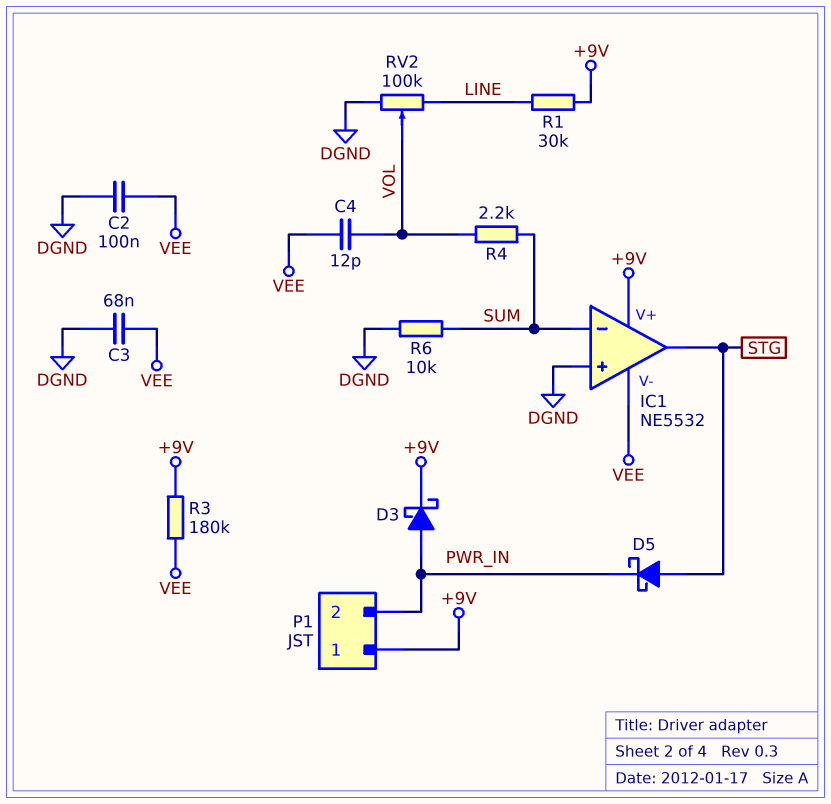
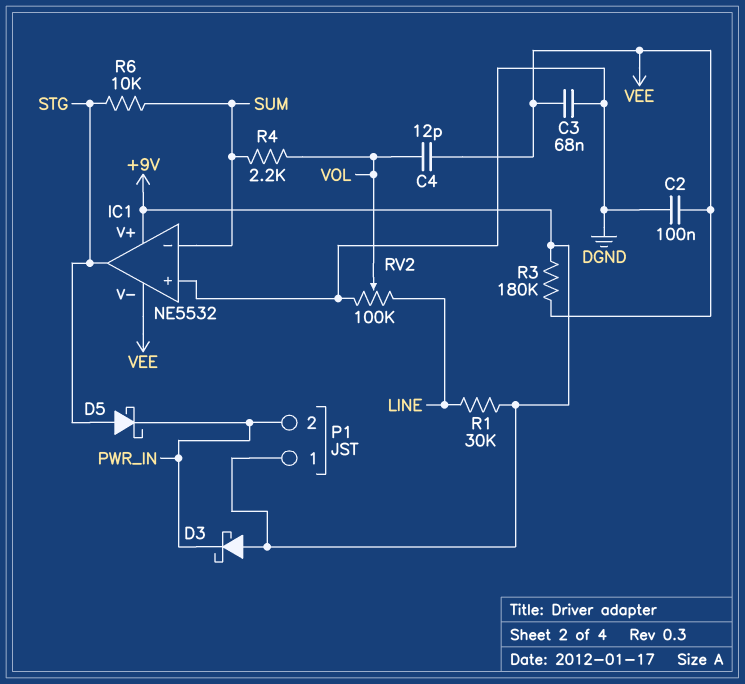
D3: schottky (A PWR_IN, K +9V) -> schottky (A +9V, K PWR_IN)
R6: 10k (DGND, SUM) -> 10k (STG, SUM)

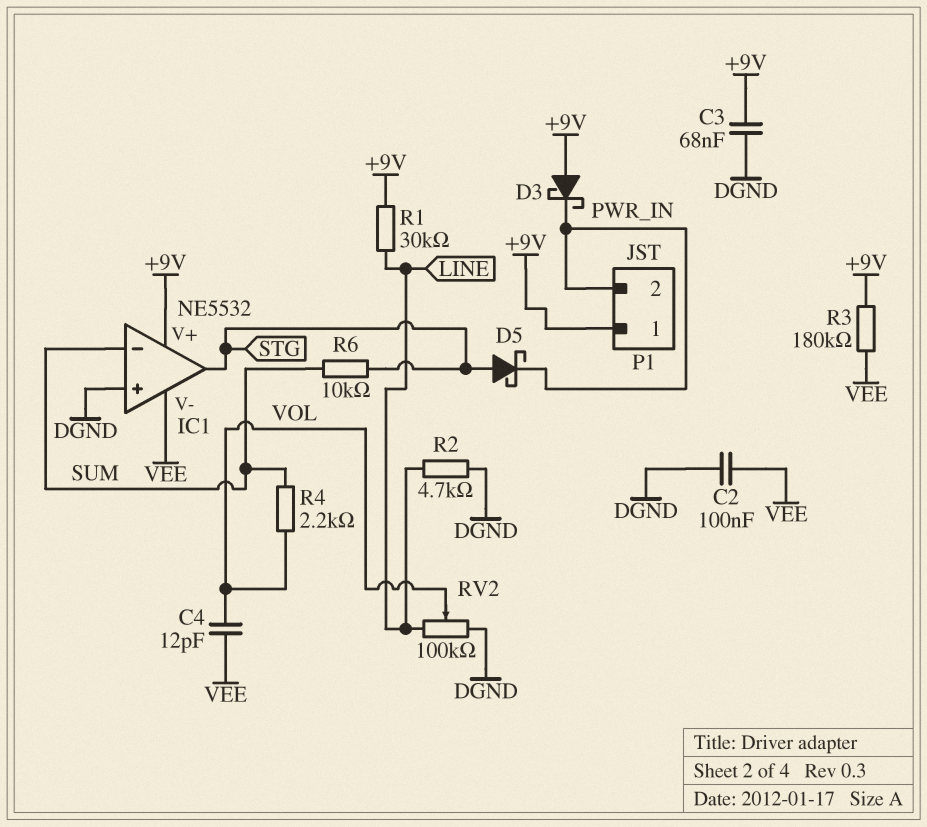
C3: 68nF (DGND, VEE) -> 68nF (+9V, DGND)
R2: none -> 4.7k (DGND, LINE)

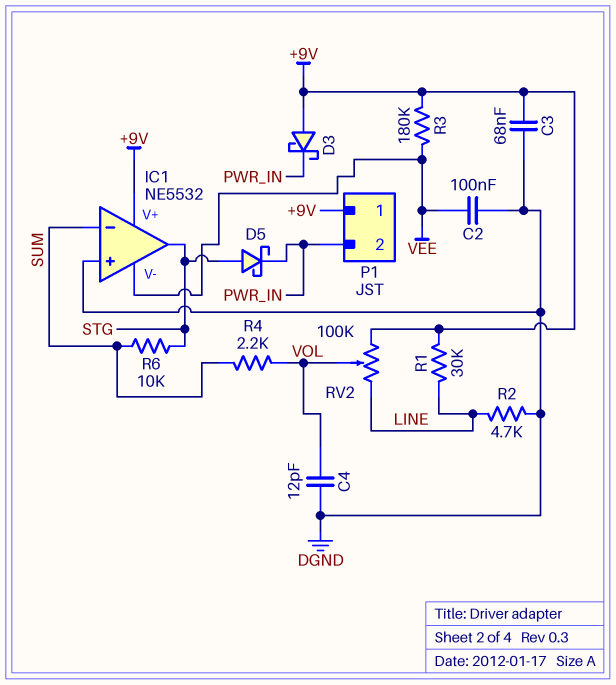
C4: 12pF (VEE, VOL) -> 12pF (DGND, VOL)
RV2: 100k (DGND, LINE, wiper VOL) -> 100k (+9V, LINE, wiper VOL)

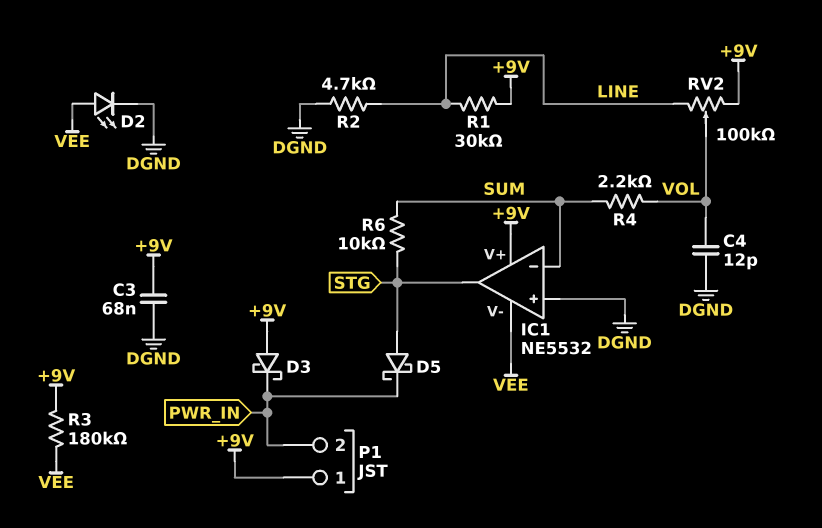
C2: 100nF (DGND, VEE) -> none
D2: none -> LED (A VEE, K DGND)

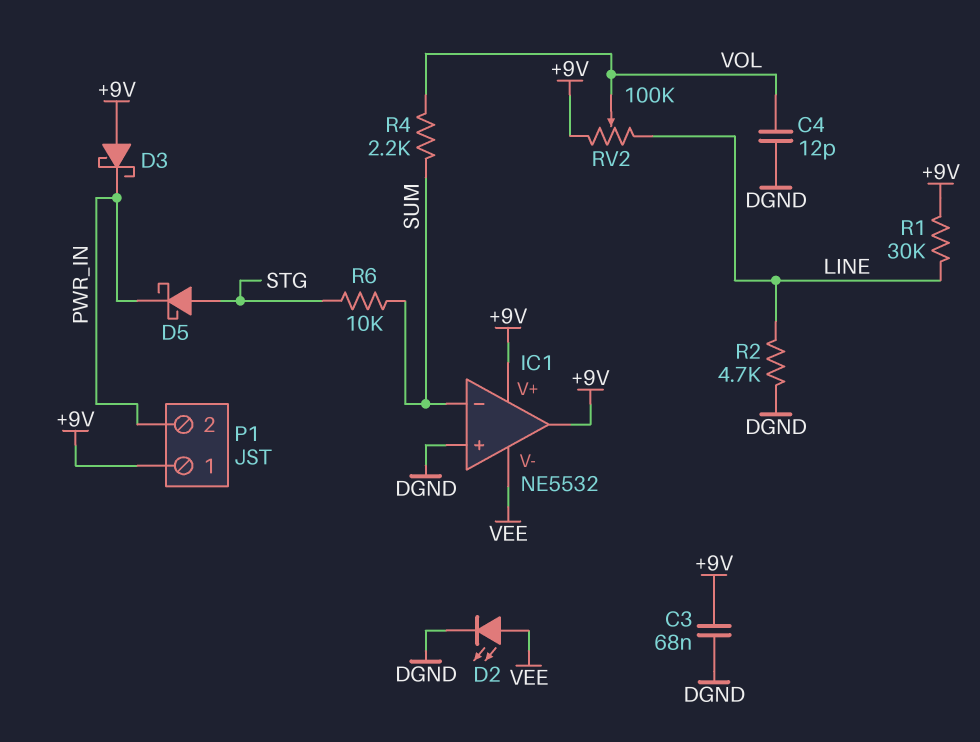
IC1 pin out: STG -> +9V
R3: 180k (+9V, VEE) -> none

